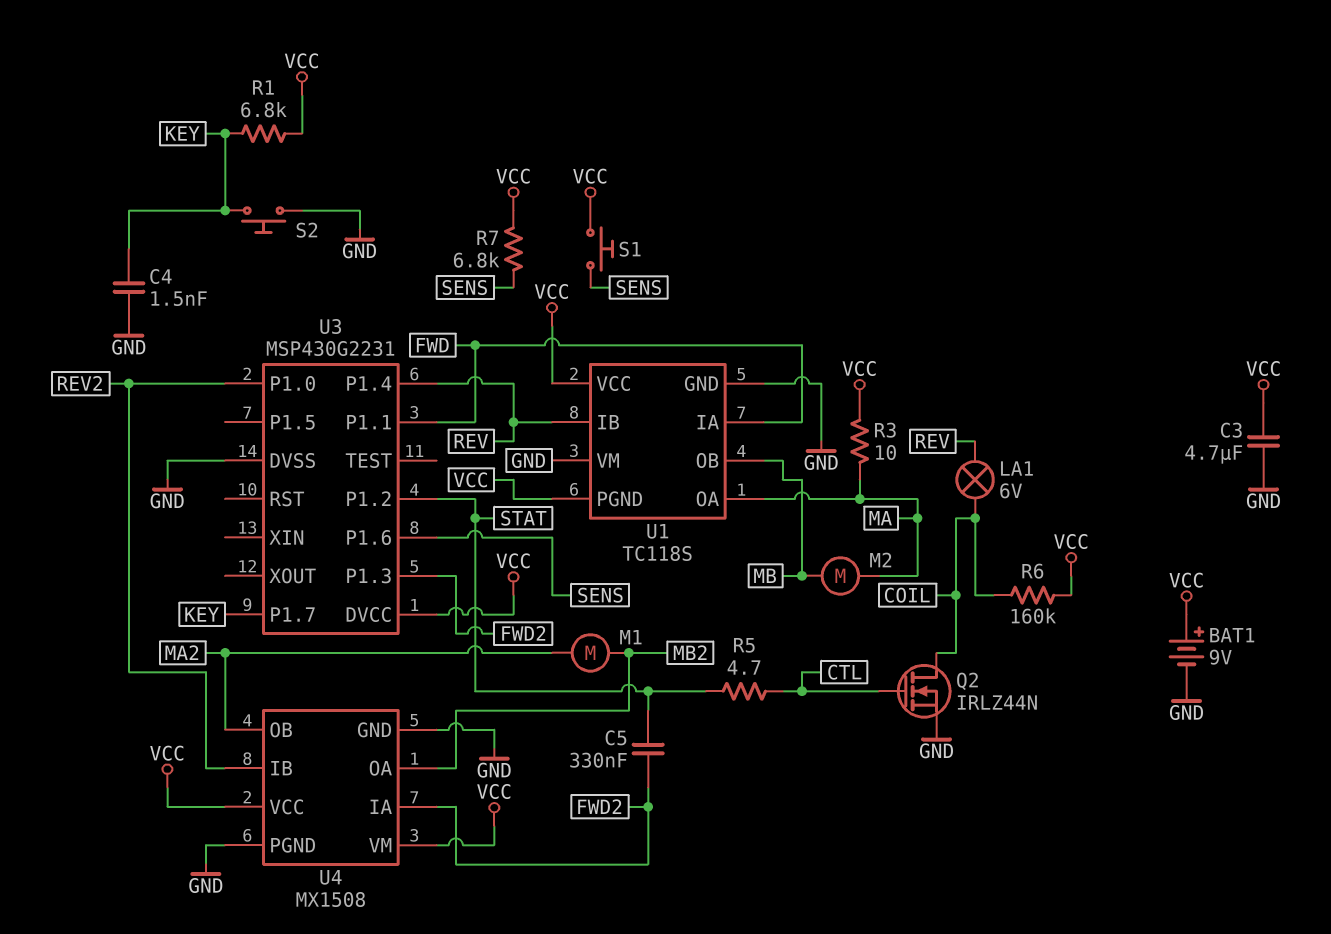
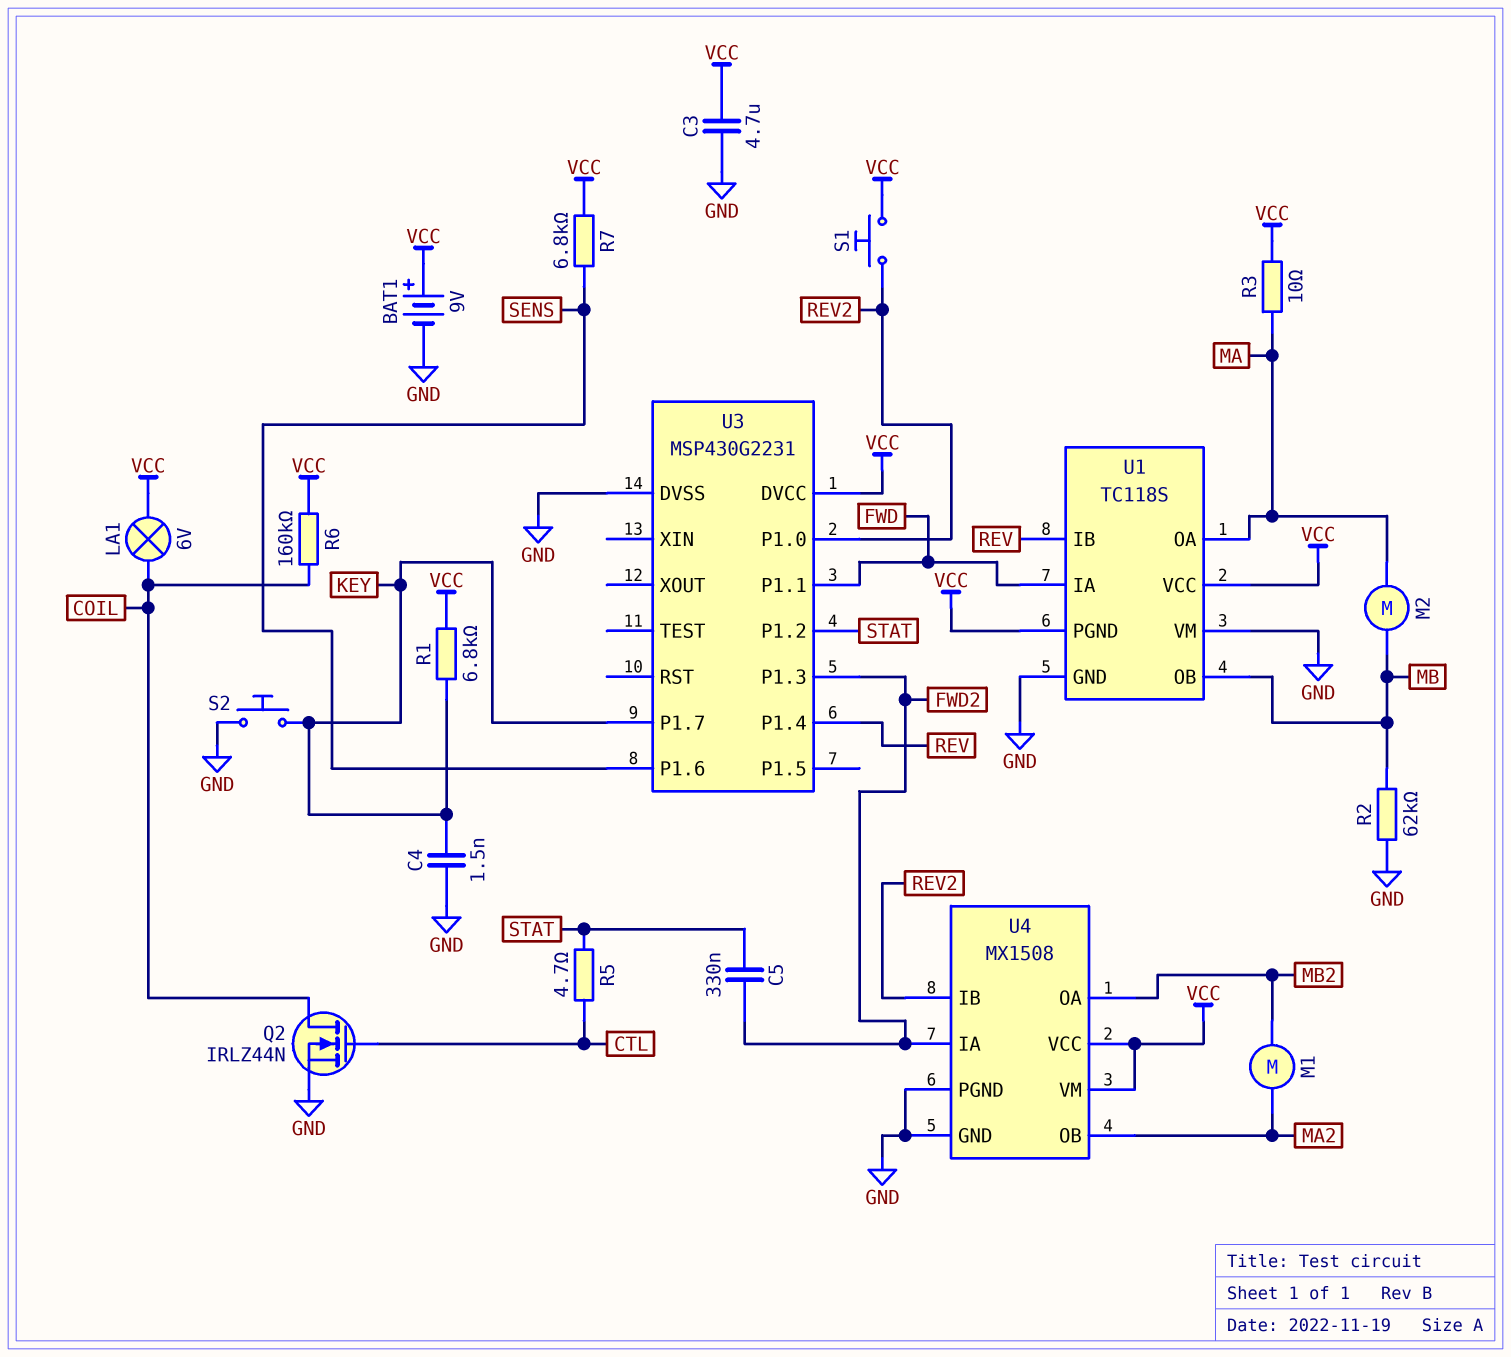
LA1: lamp 6V (COIL, REV) -> lamp 6V (COIL, VCC)
R2: none -> 62k (GND, MB)
S1: button (SENS, VCC) -> button (REV2, VCC)

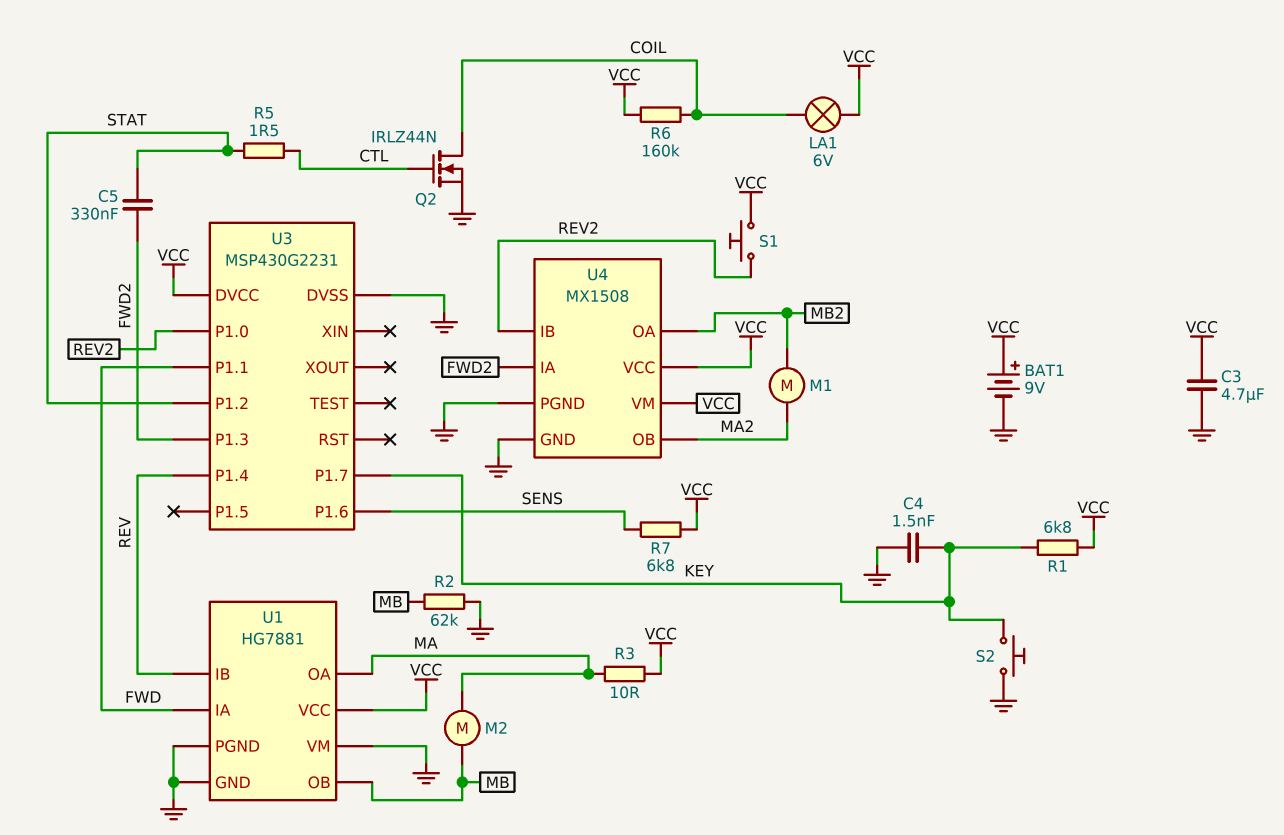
R5: 4.7 (CTL, STAT) -> 1.5 (CTL, STAT)
U1: TC118S -> HG7881
U1 pin PGND: VCC -> GND

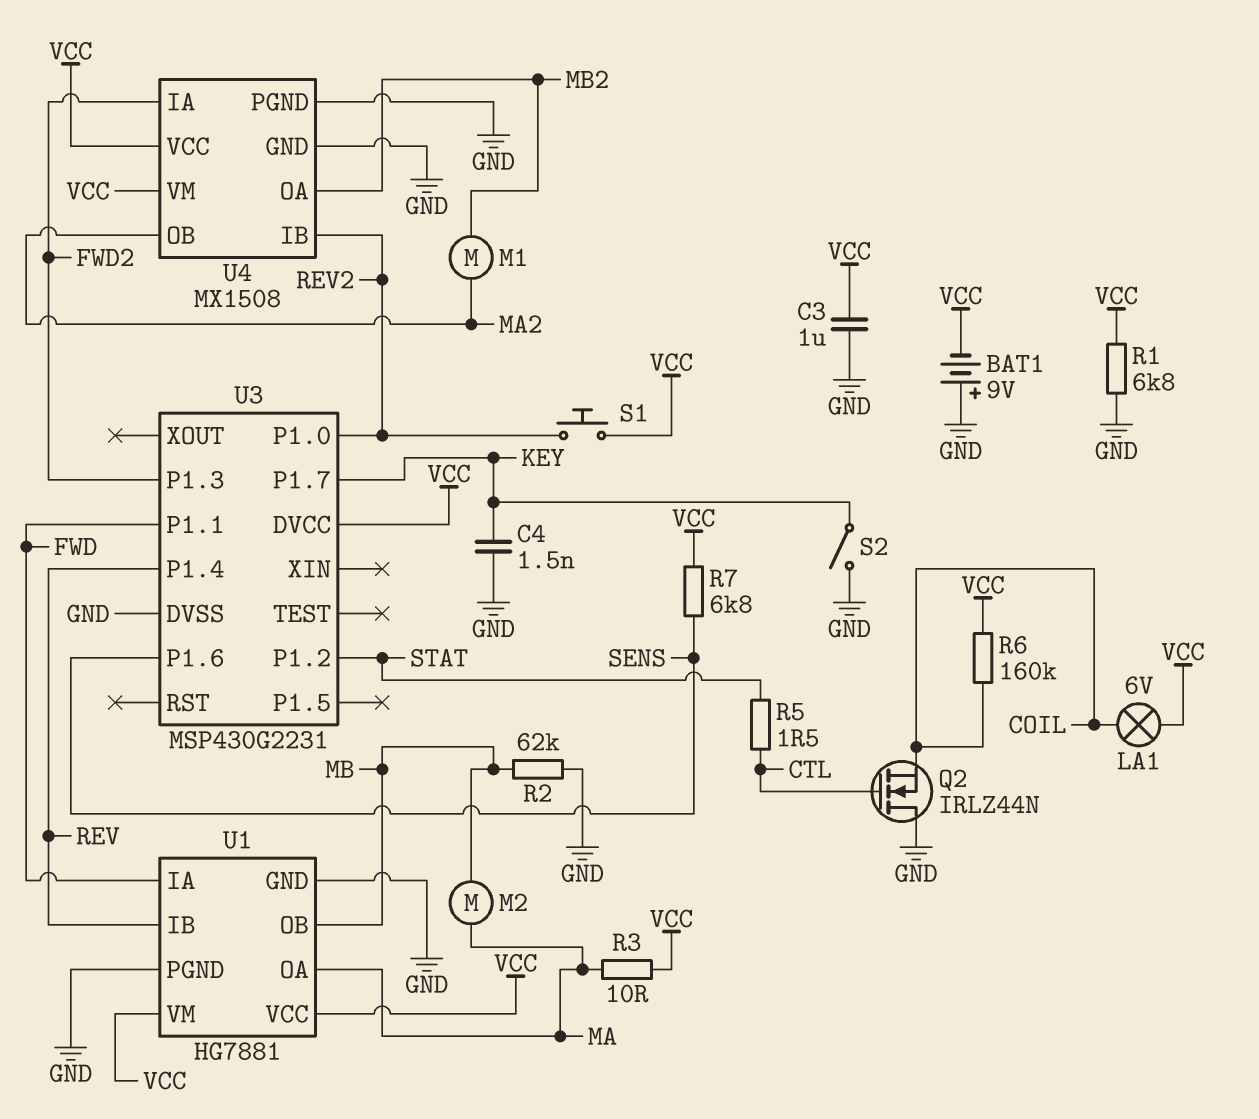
BAT1: 9V (plus VCC, minus GND) -> 9V (plus GND, minus VCC)
C3: 4.7uF (GND, VCC) -> 1uF (GND, VCC)
C5: 330nF (FWD2, STAT) -> none
Q2: NMOS IRLZ44N (G CTL, D COIL, S GND) -> NMOS IRLZ44N (G CTL, D GND, S COIL)
R1: 6.8k (KEY, VCC) -> 6.8k (GND, VCC)
S2: button (GND, KEY) -> switch (GND, KEY)
U1 pin VM: GND -> VCC

